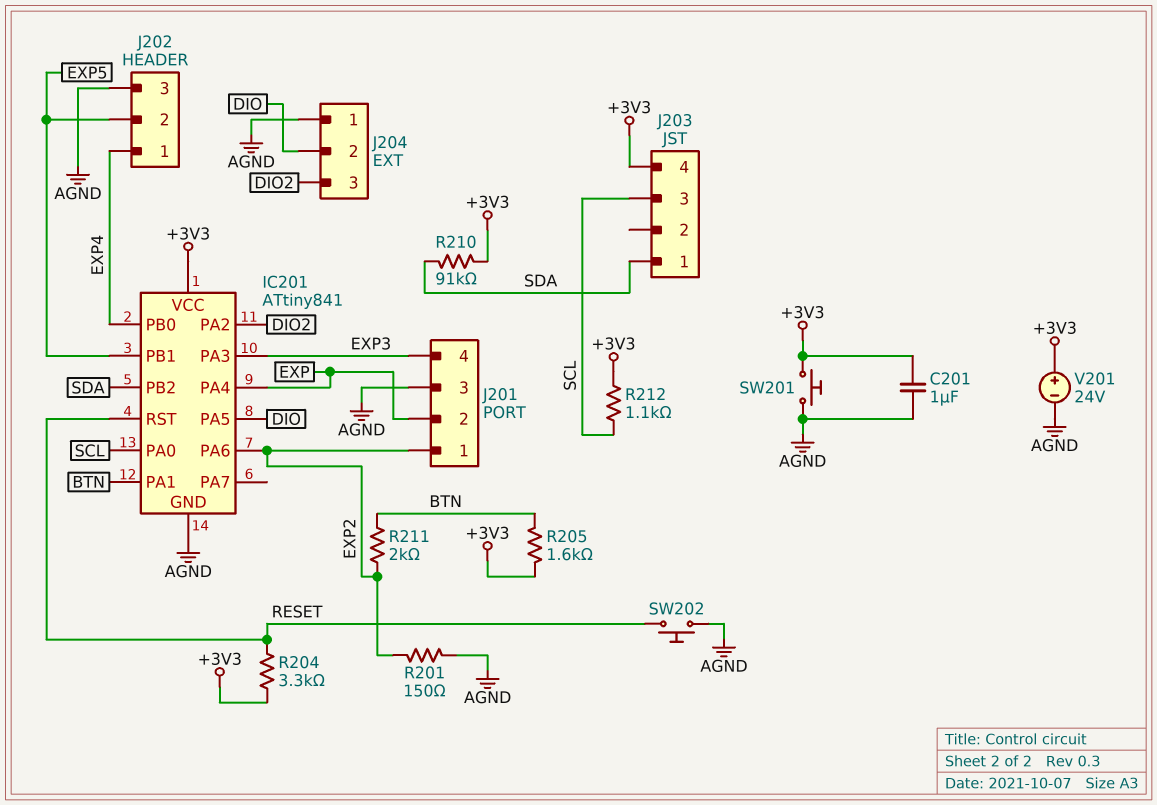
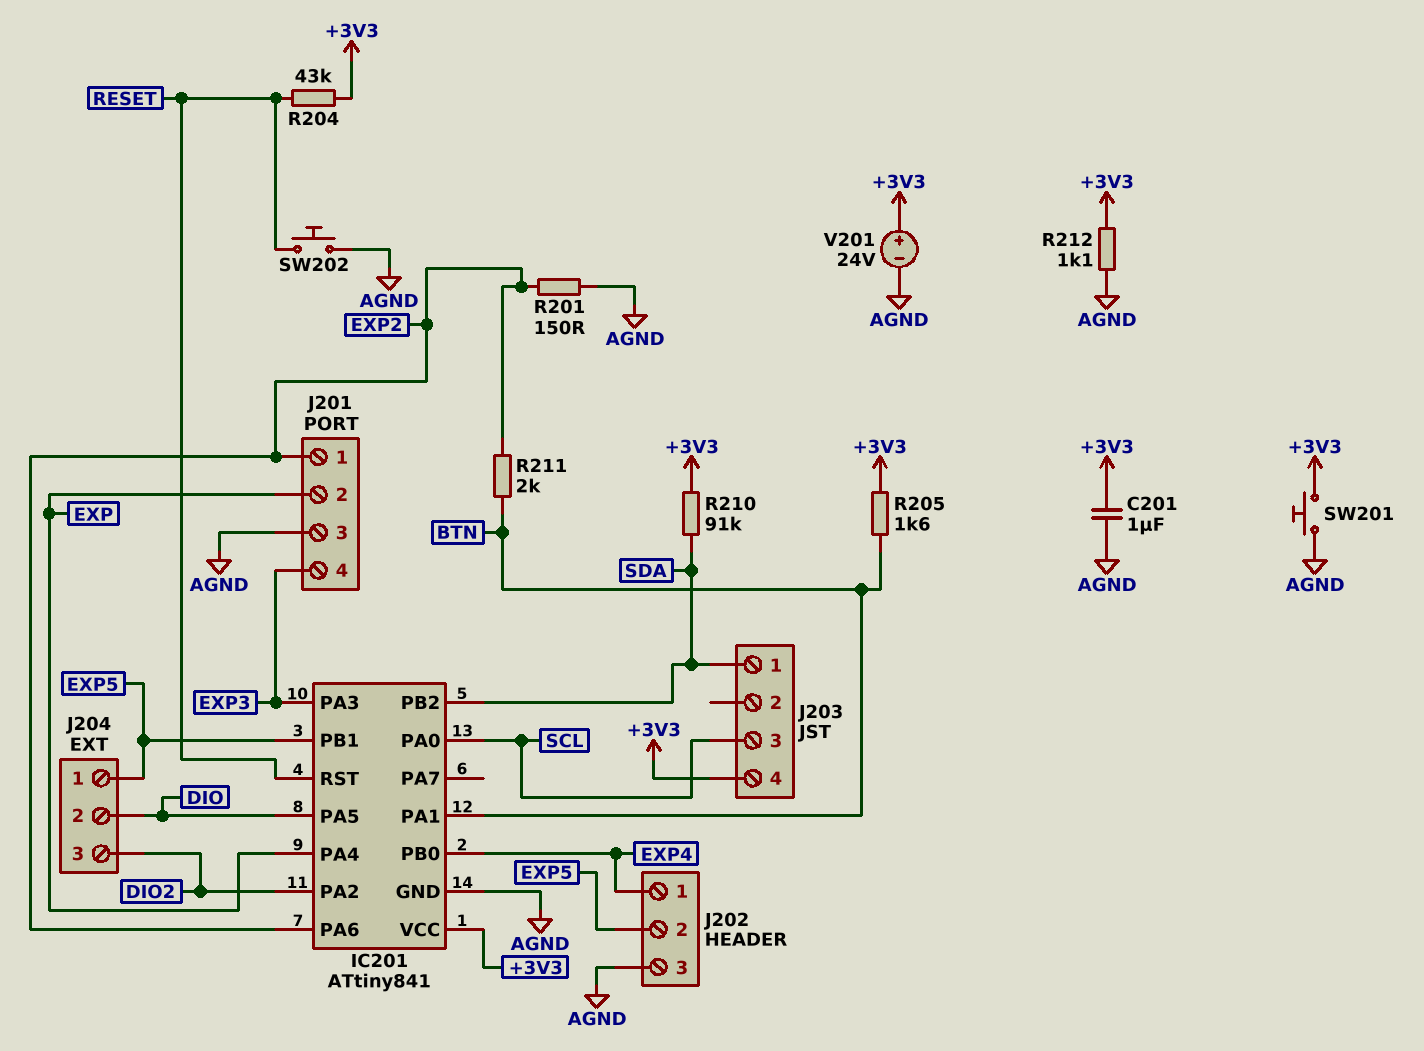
J204 pin 1: AGND -> EXP5
R204: 3.3k (+3V3, RESET) -> 43k (+3V3, RESET)
R212: 1.1k (+3V3, SCL) -> 1.1k (+3V3, AGND)

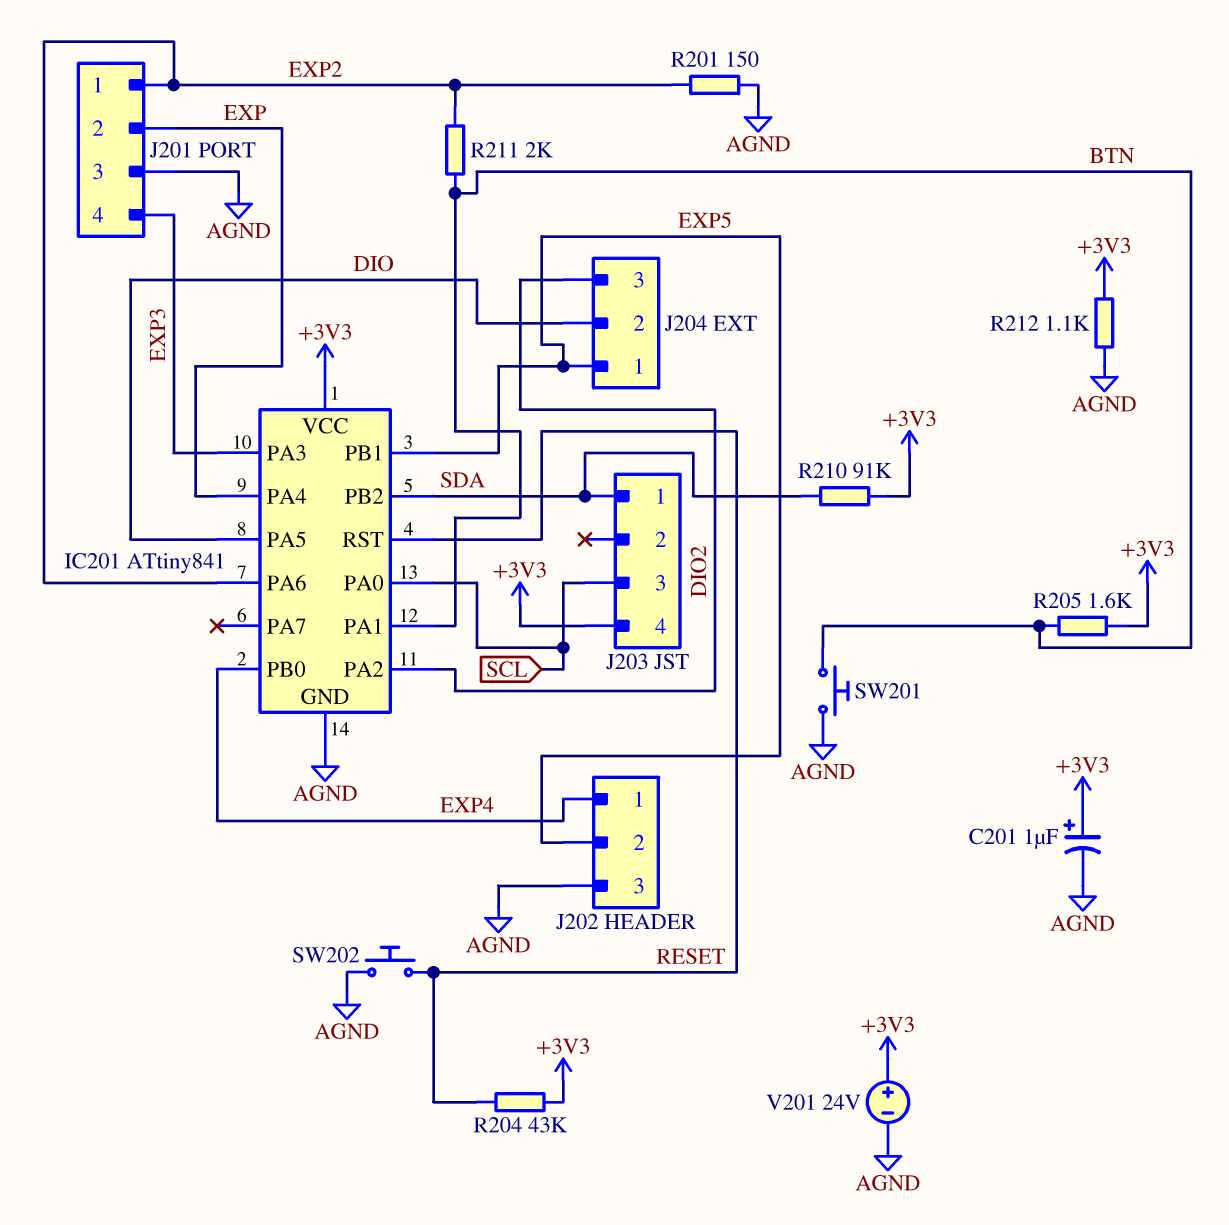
C201: 1uF (+3V3, AGND) -> 1uF (plus +3V3, minus AGND)
SW201: button (+3V3, AGND) -> button (AGND, BTN)

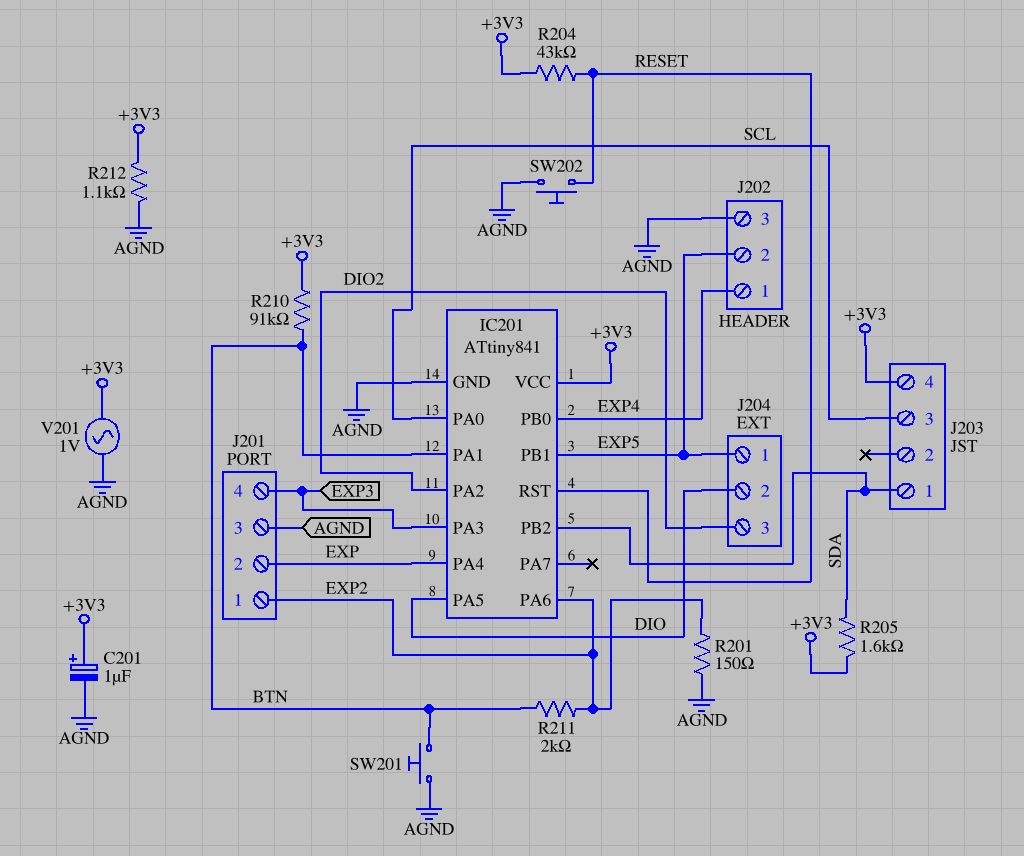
R205: 1.6k (+3V3, BTN) -> 1.6k (+3V3, SDA)
R210: 91k (+3V3, SDA) -> 91k (+3V3, BTN)
V201: 24V (plus +3V3, minus AGND) -> AC 1V (+3V3, AGND)

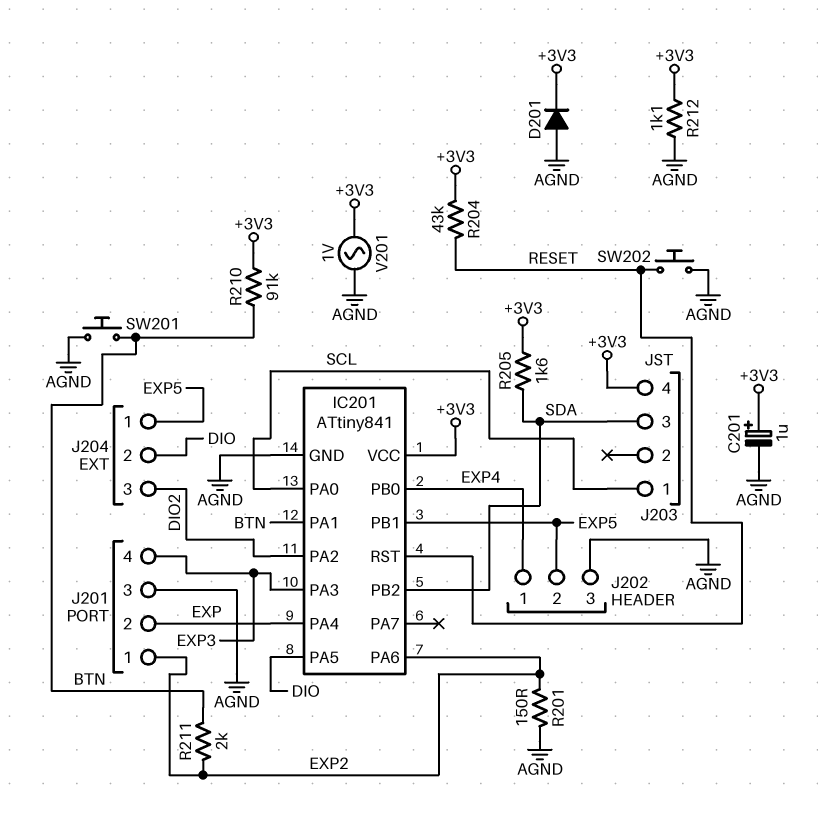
D201: none -> diode (A AGND, K +3V3)
J203 pin 1: SDA -> SCL
J203 pin 3: SCL -> SDA

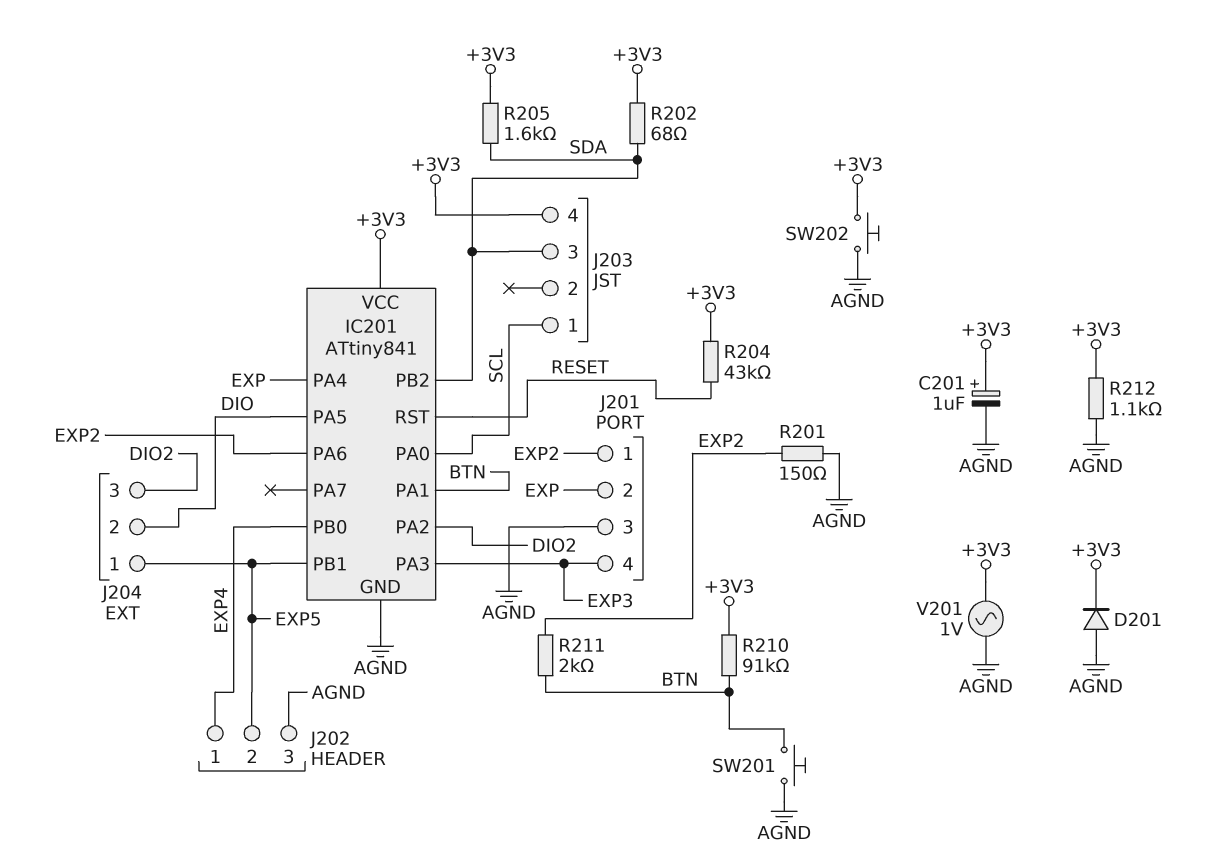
R202: none -> 68 (+3V3, SDA)
SW202: button (AGND, RESET) -> button (+3V3, AGND)

